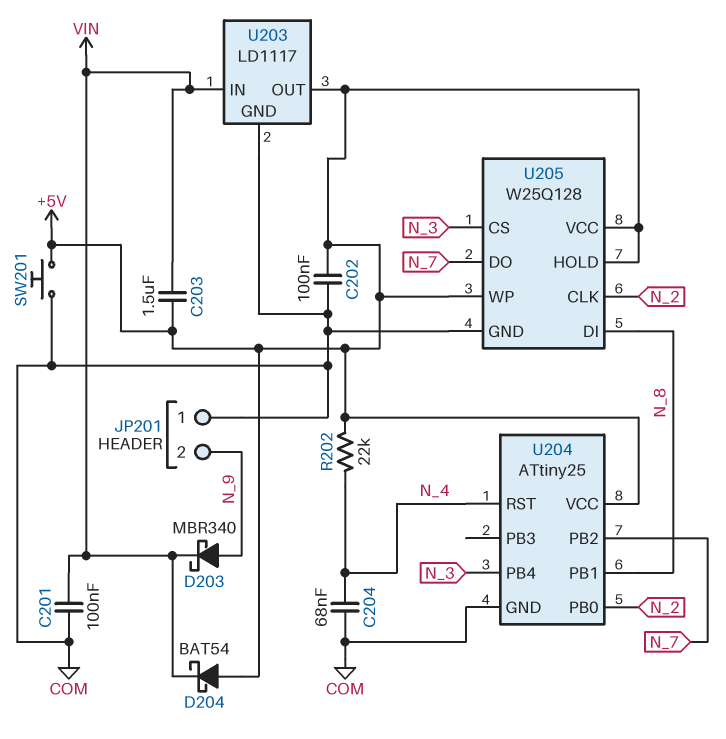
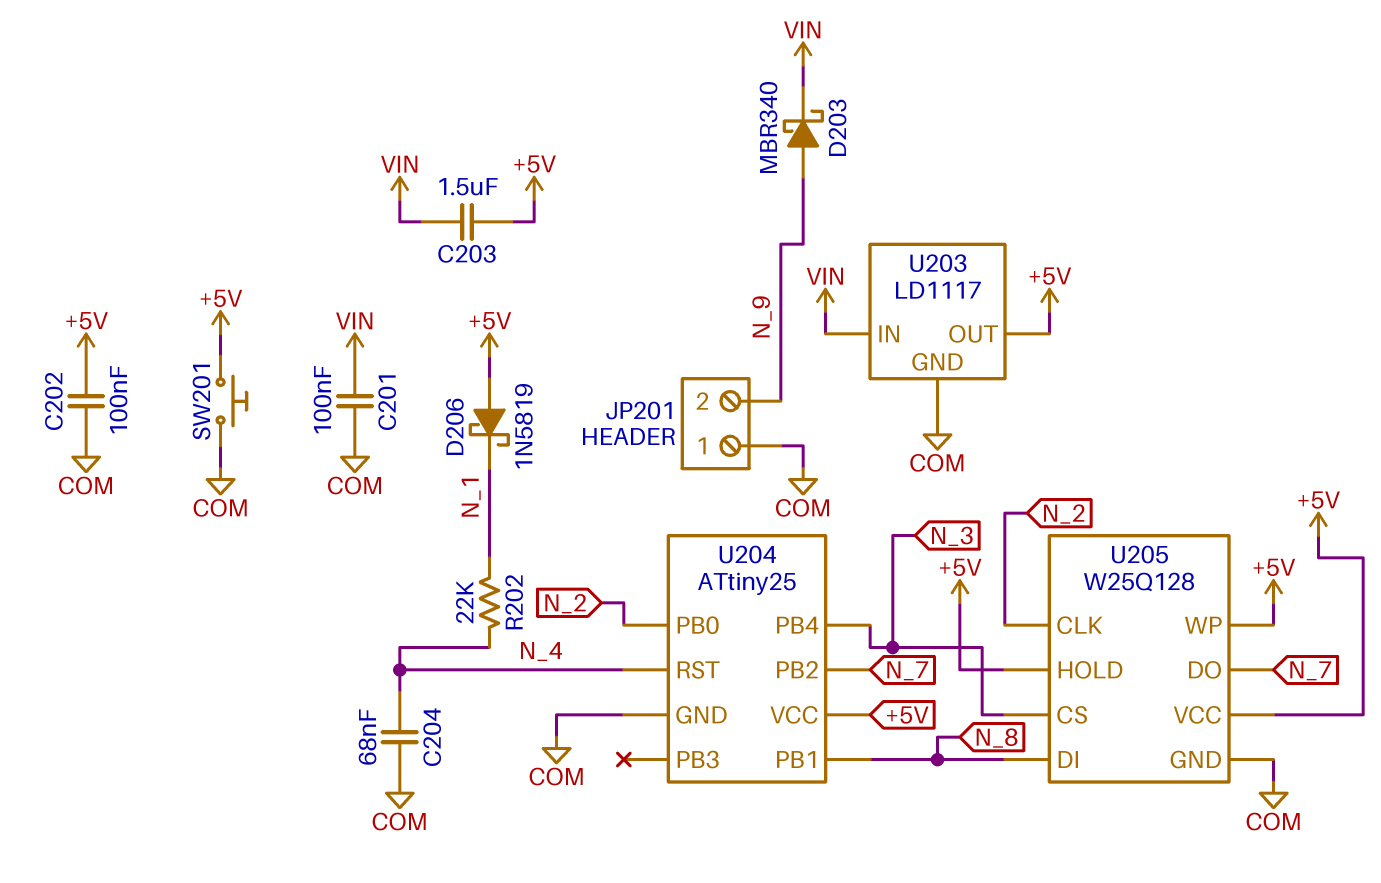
D204: schottky BAT54 (A +5V, K VIN) -> none
D206: none -> schottky 1N5819 (A +5V, K N_1)
R202: 22k (+5V, N_4) -> 22k (N_1, N_4)

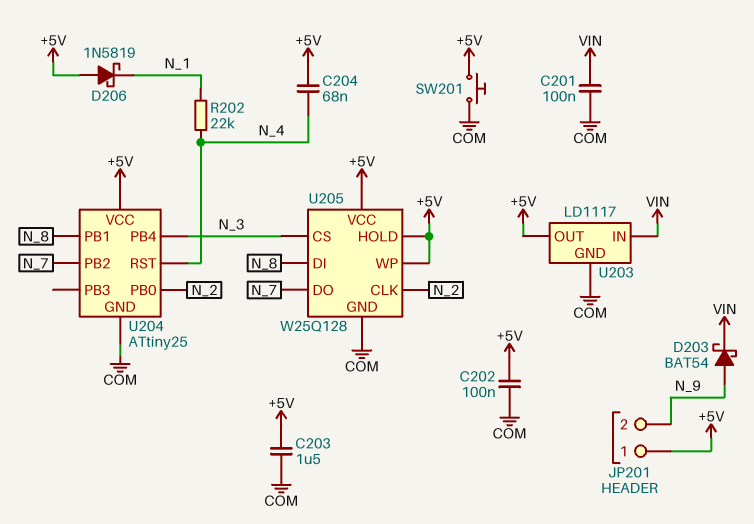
C203: 1.5uF (+5V, VIN) -> 1.5uF (+5V, COM)
C204: 68nF (COM, N_4) -> 68nF (+5V, N_4)
D203: schottky MBR340 (A N_9, K VIN) -> schottky BAT54 (A N_9, K VIN)
JP201 pin 1: COM -> +5V

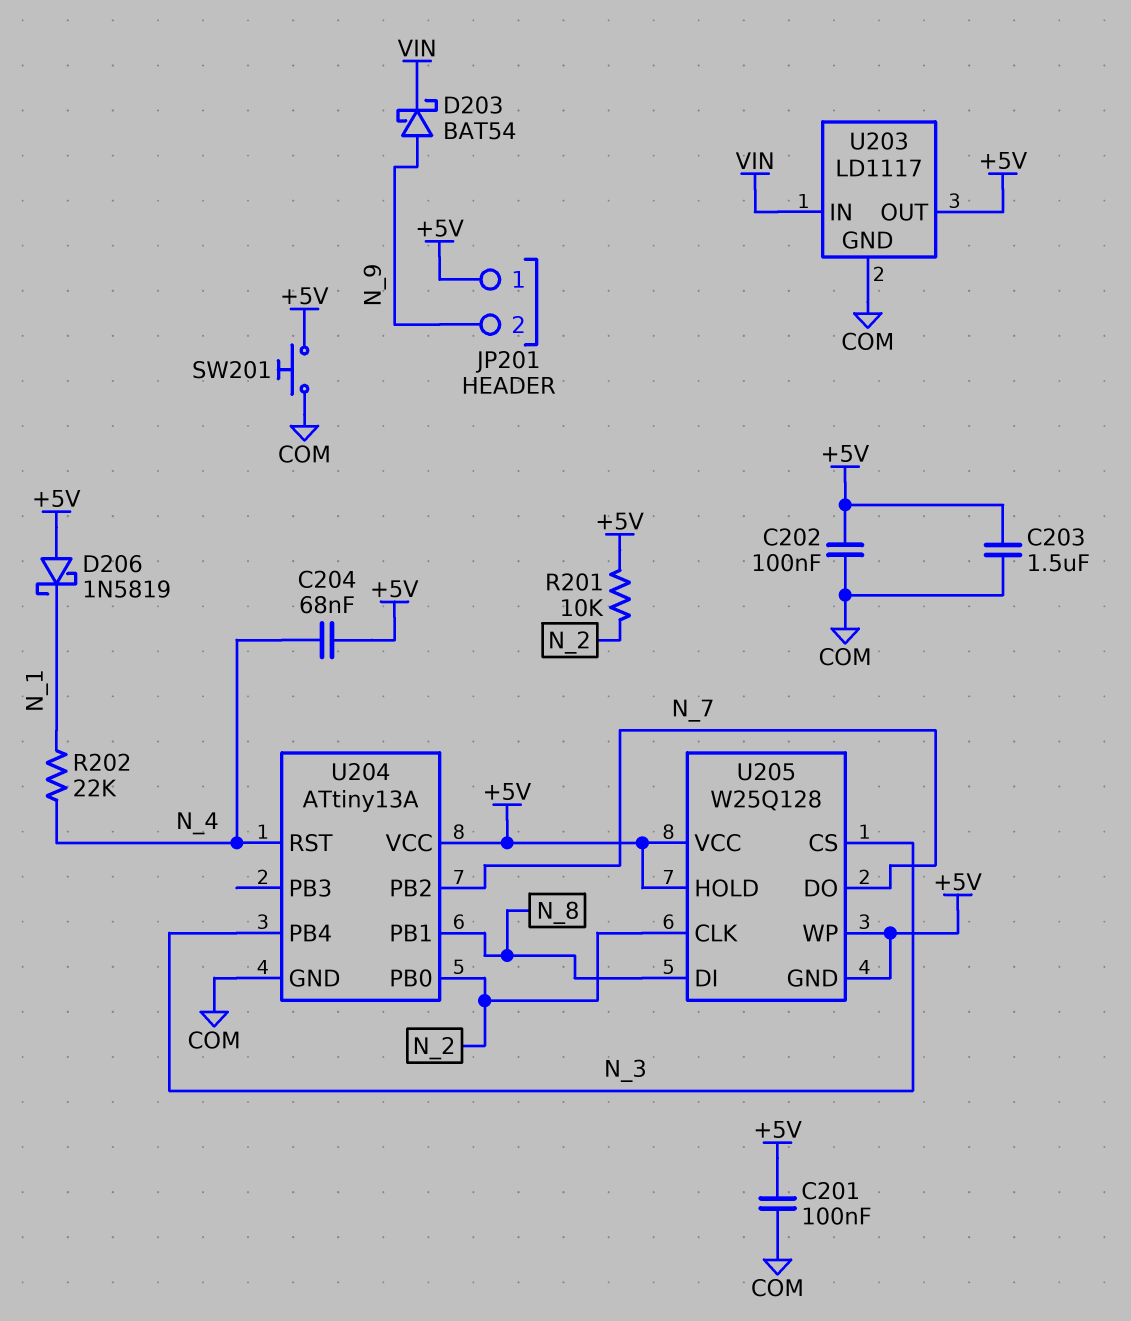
C201: 100nF (COM, VIN) -> 100nF (+5V, COM)
R201: none -> 10k (+5V, N_2)
U204: ATtiny25 -> ATtiny13A
U205 pin GND: COM -> +5V

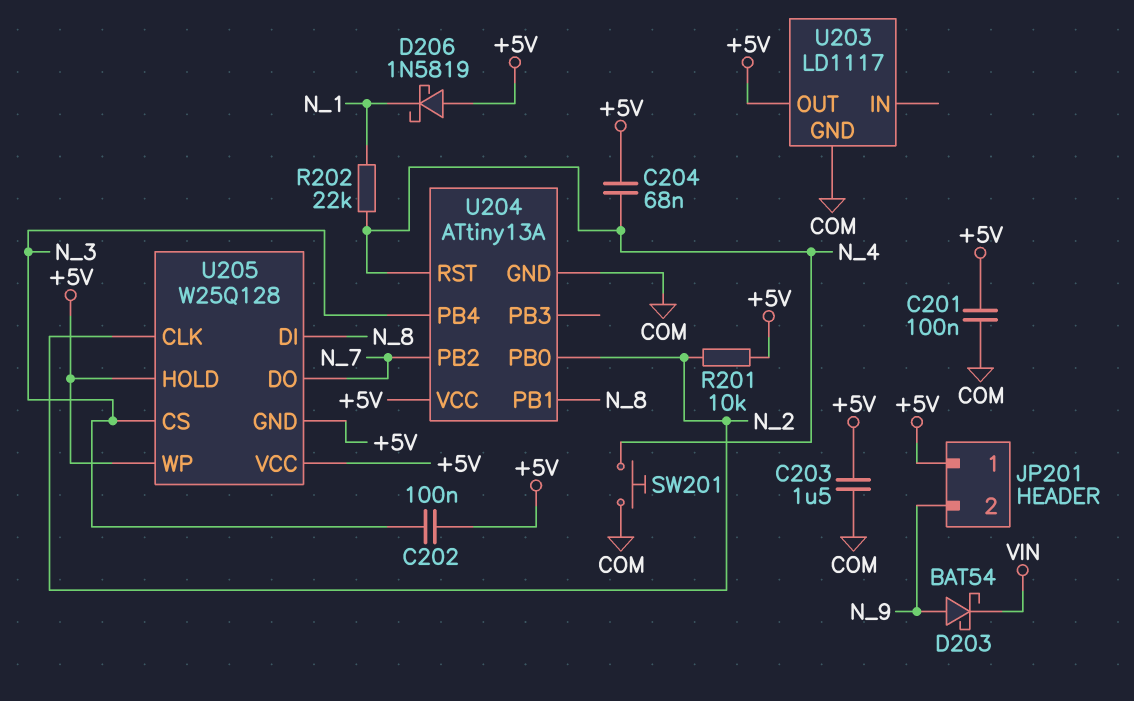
C202: 100nF (+5V, COM) -> 100nF (+5V, N_3)
SW201: button (+5V, COM) -> button (COM, N_4)
U203 pin IN: VIN -> none

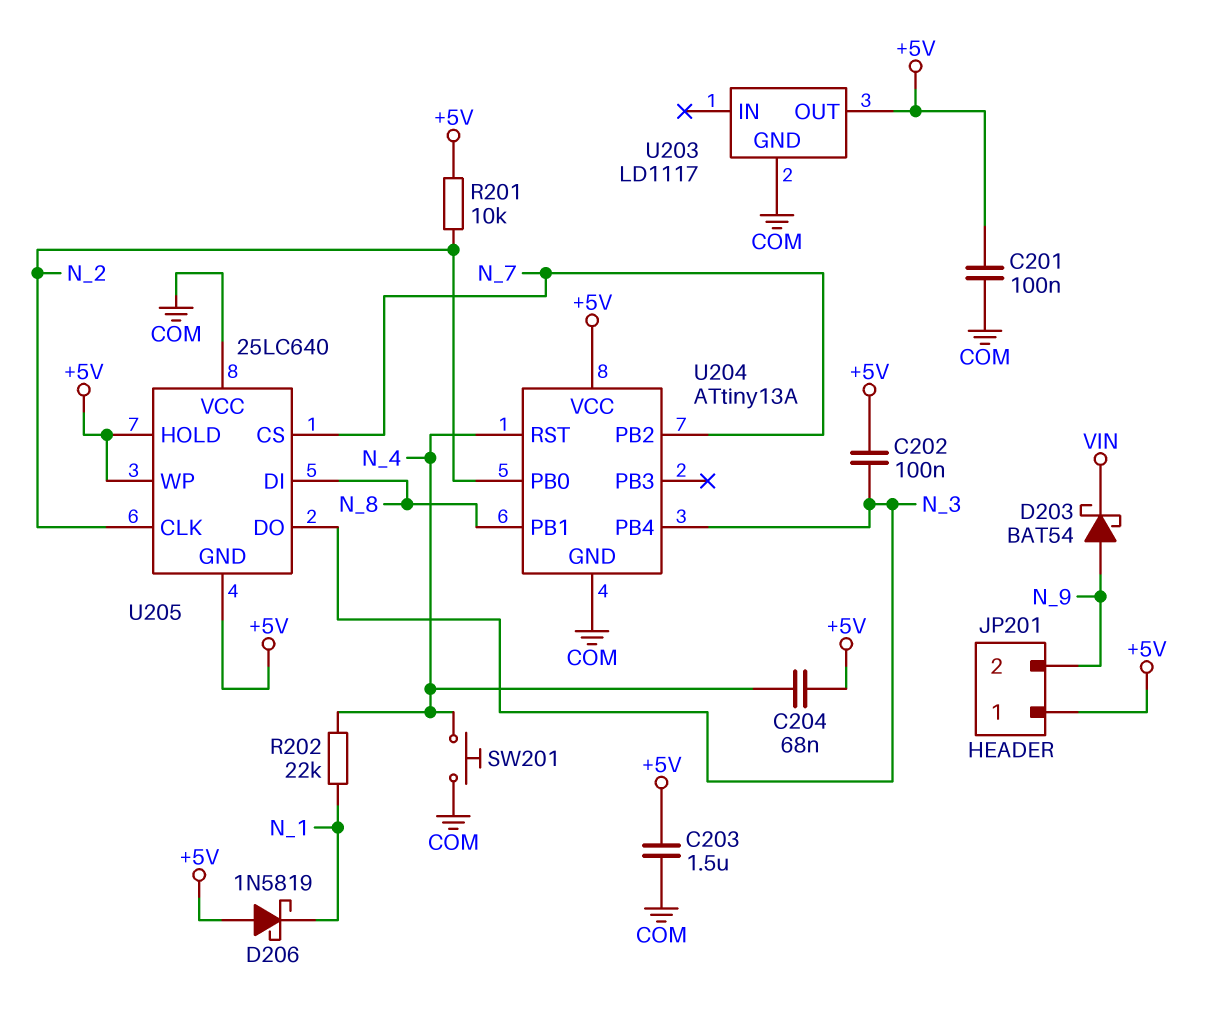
U205: W25Q128 -> 25LC640
U205 pin CS: N_3 -> N_7
U205 pin DO: N_7 -> N_3
U205 pin VCC: +5V -> COM

